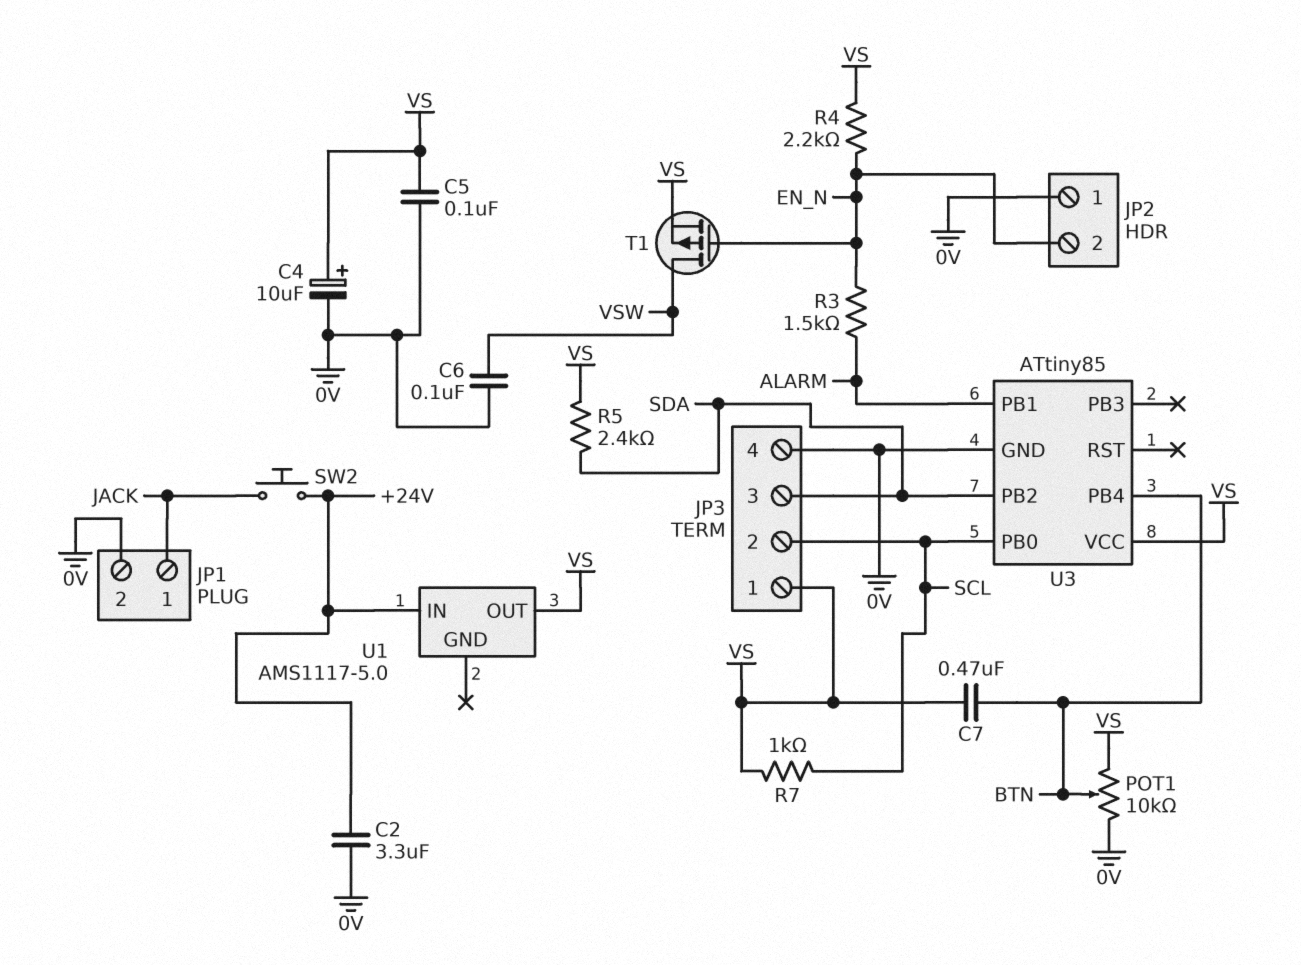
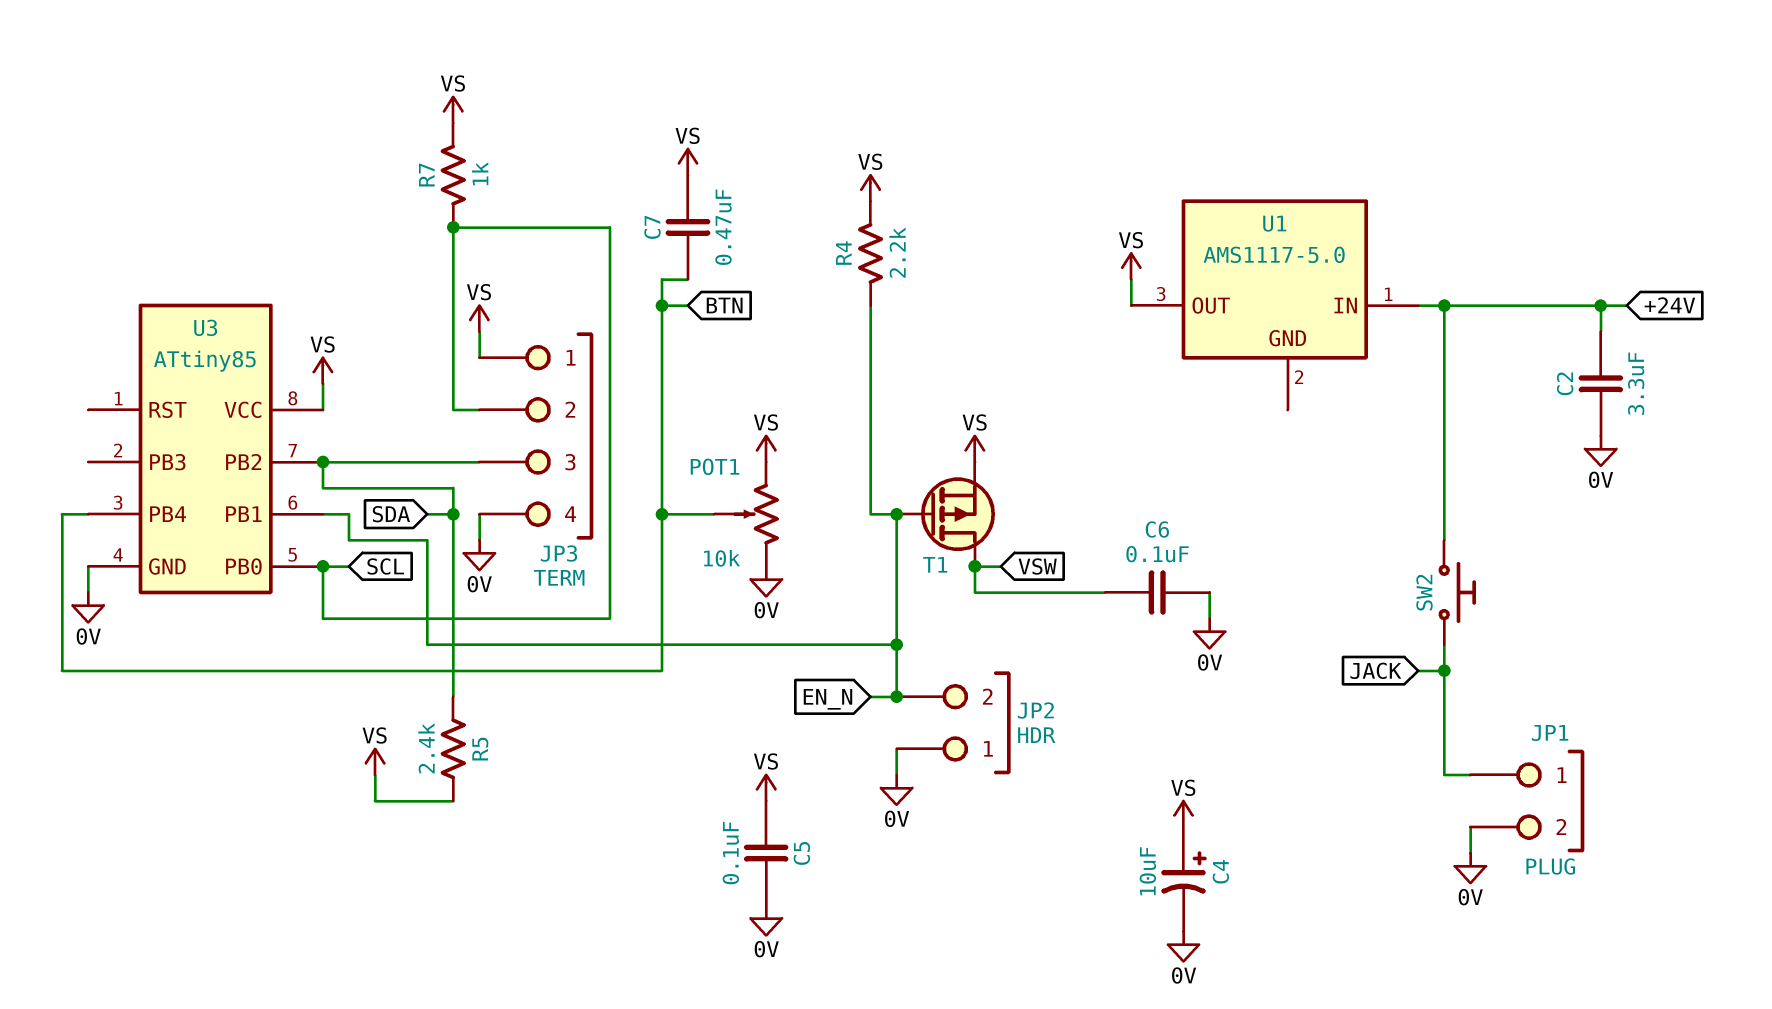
R3: 1.5k (ALARM, EN_N) -> none
U3 pin PB1: ALARM -> EN_N

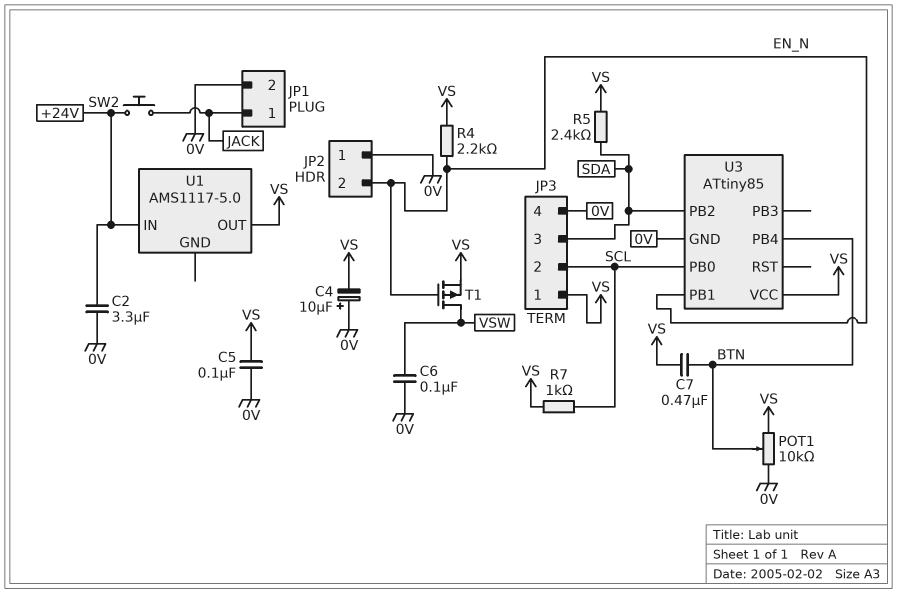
C4: 10uF (plus VS, minus 0V) -> 10uF (plus 0V, minus VS)

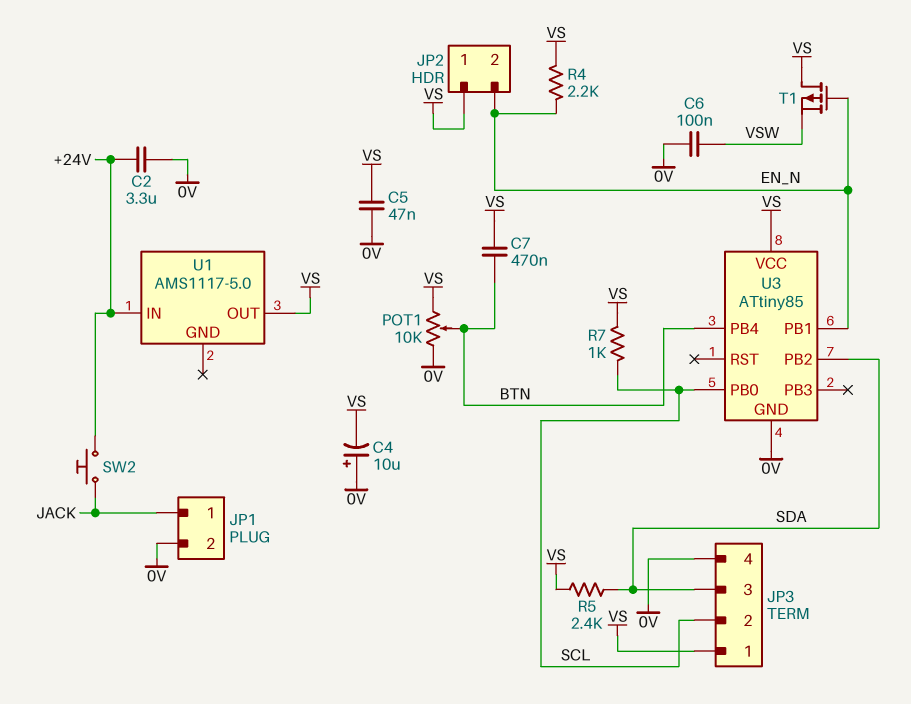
C5: 100nF (0V, VS) -> 47nF (0V, VS)
JP2 pin 1: 0V -> VS
T1: PMOS (G EN_N, D VSW, S VS) -> PMOS (G EN_N, D VS, S VSW)

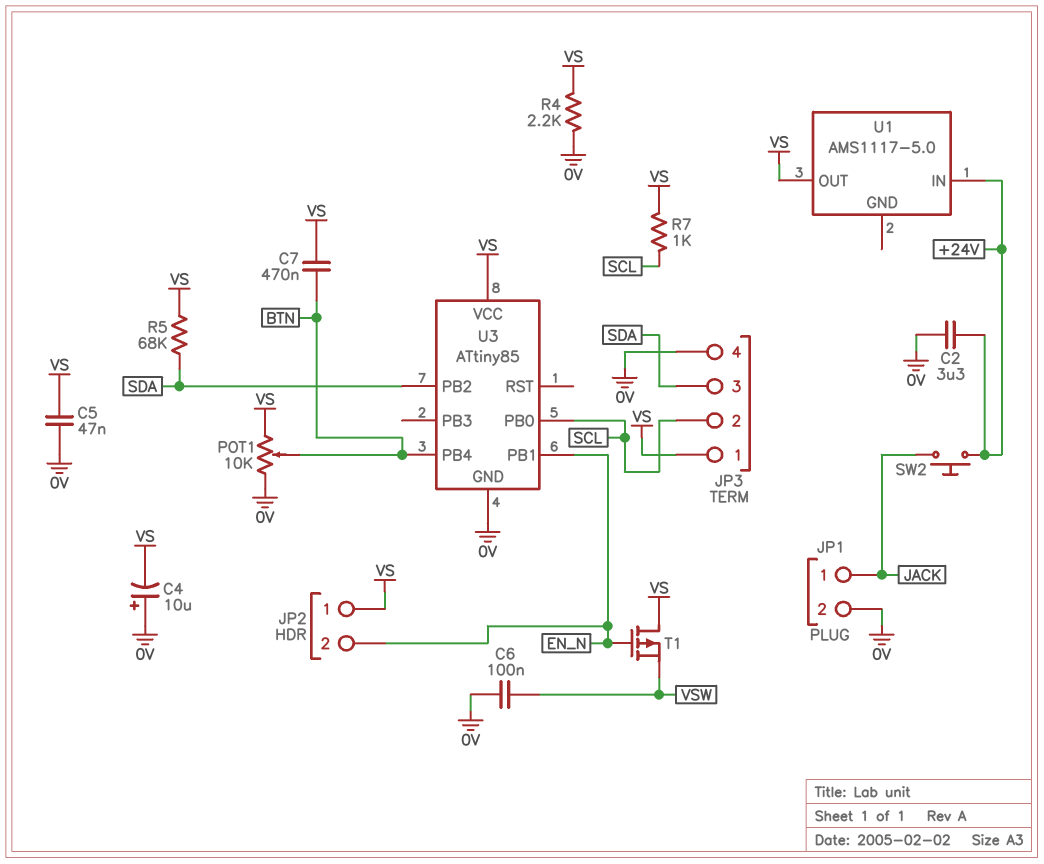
R4: 2.2k (EN_N, VS) -> 2.2k (0V, VS)
R5: 2.4k (SDA, VS) -> 68k (SDA, VS)

